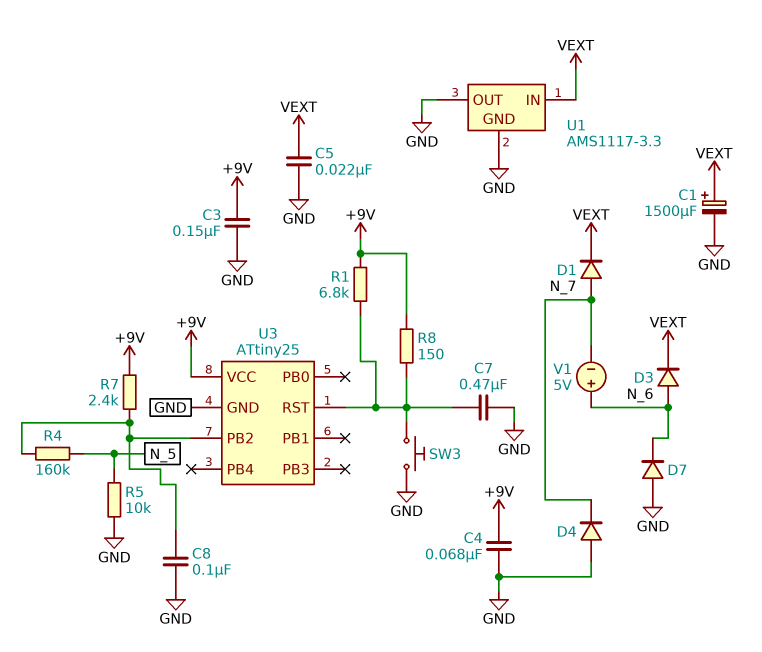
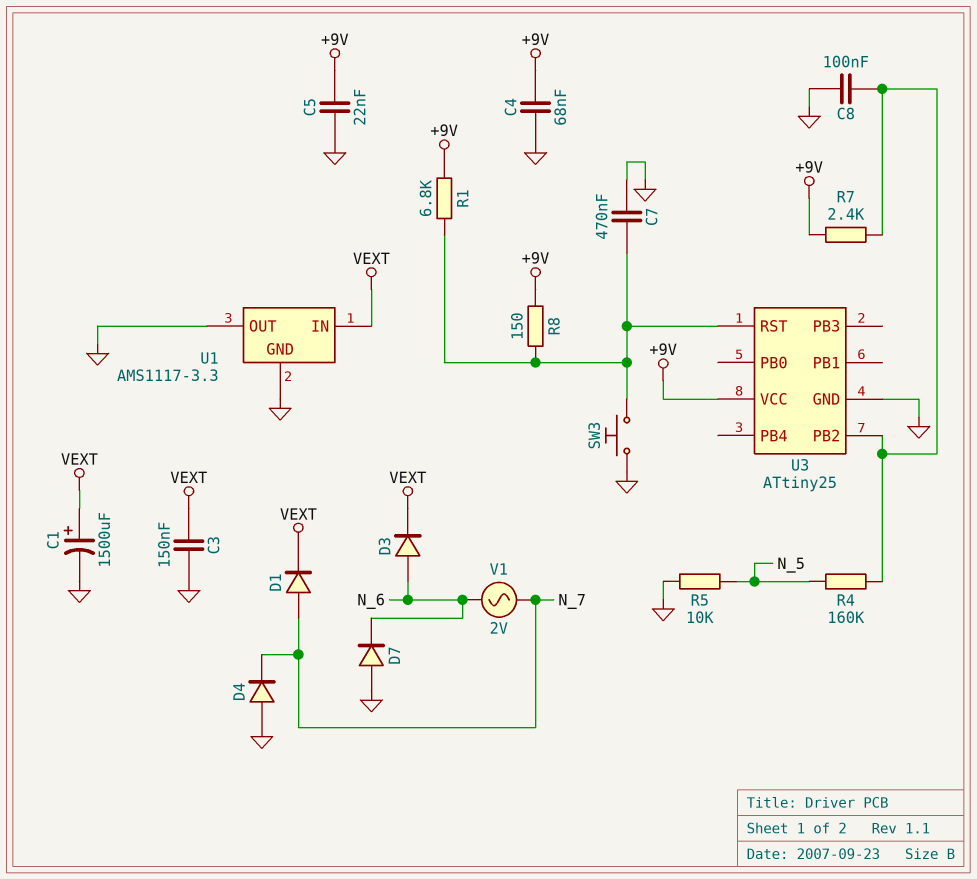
C3: 150nF (+9V, GND) -> 150nF (GND, VEXT)
C5: 22nF (GND, VEXT) -> 22nF (+9V, GND)
V1: 5V (plus N_6, minus N_7) -> AC 2V (N_6, N_7)

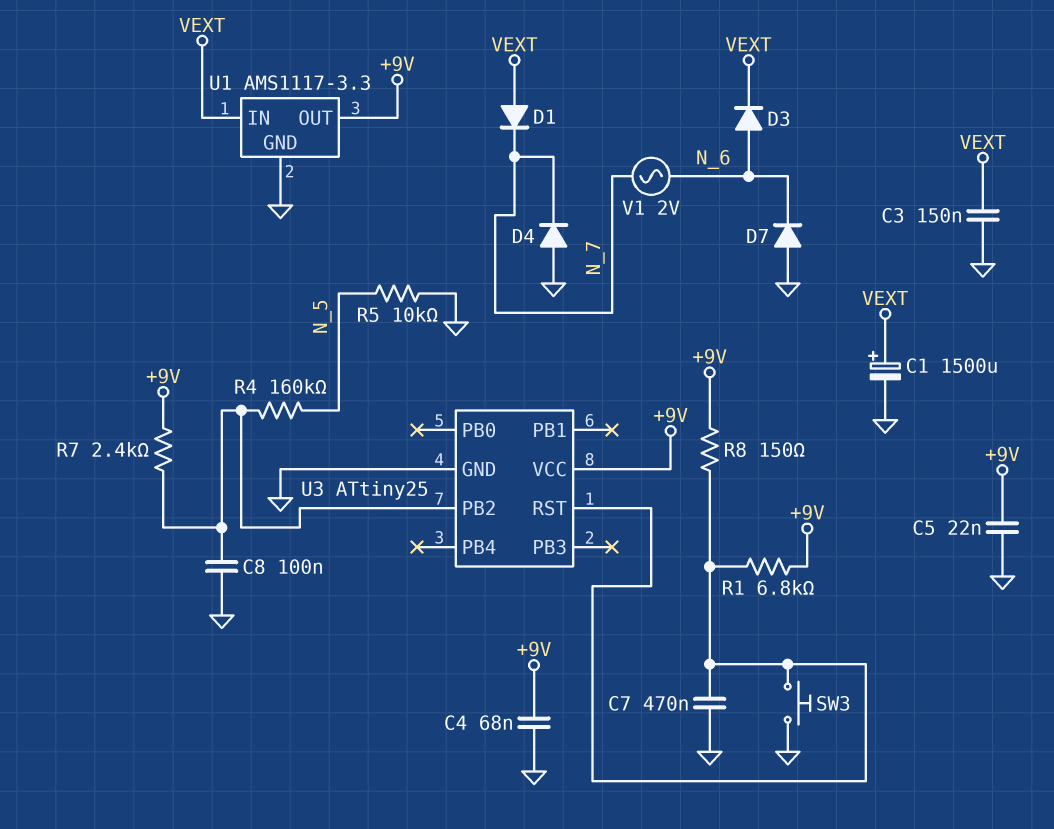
D1: diode (A N_7, K VEXT) -> diode (A VEXT, K N_7)
U1 pin OUT: GND -> +9V

